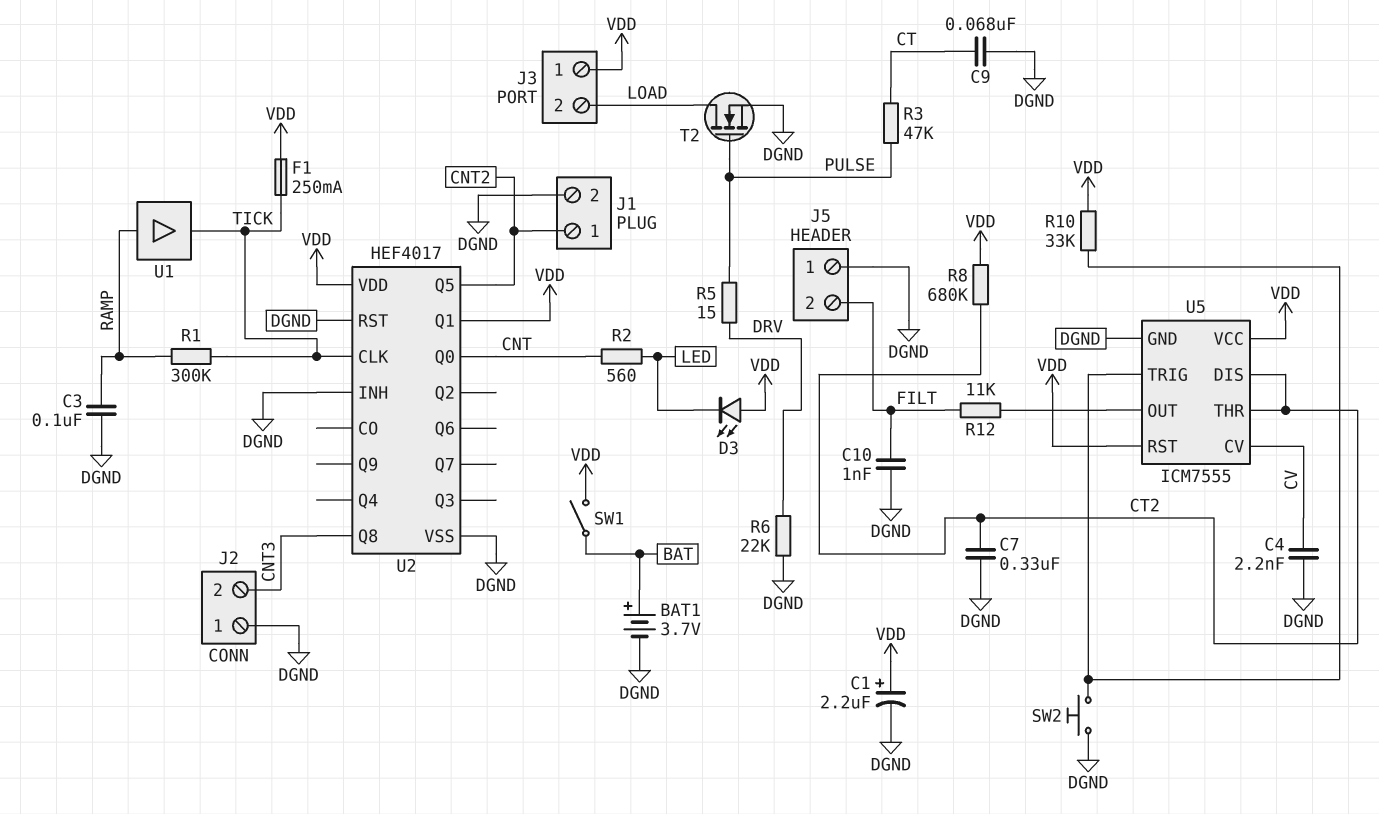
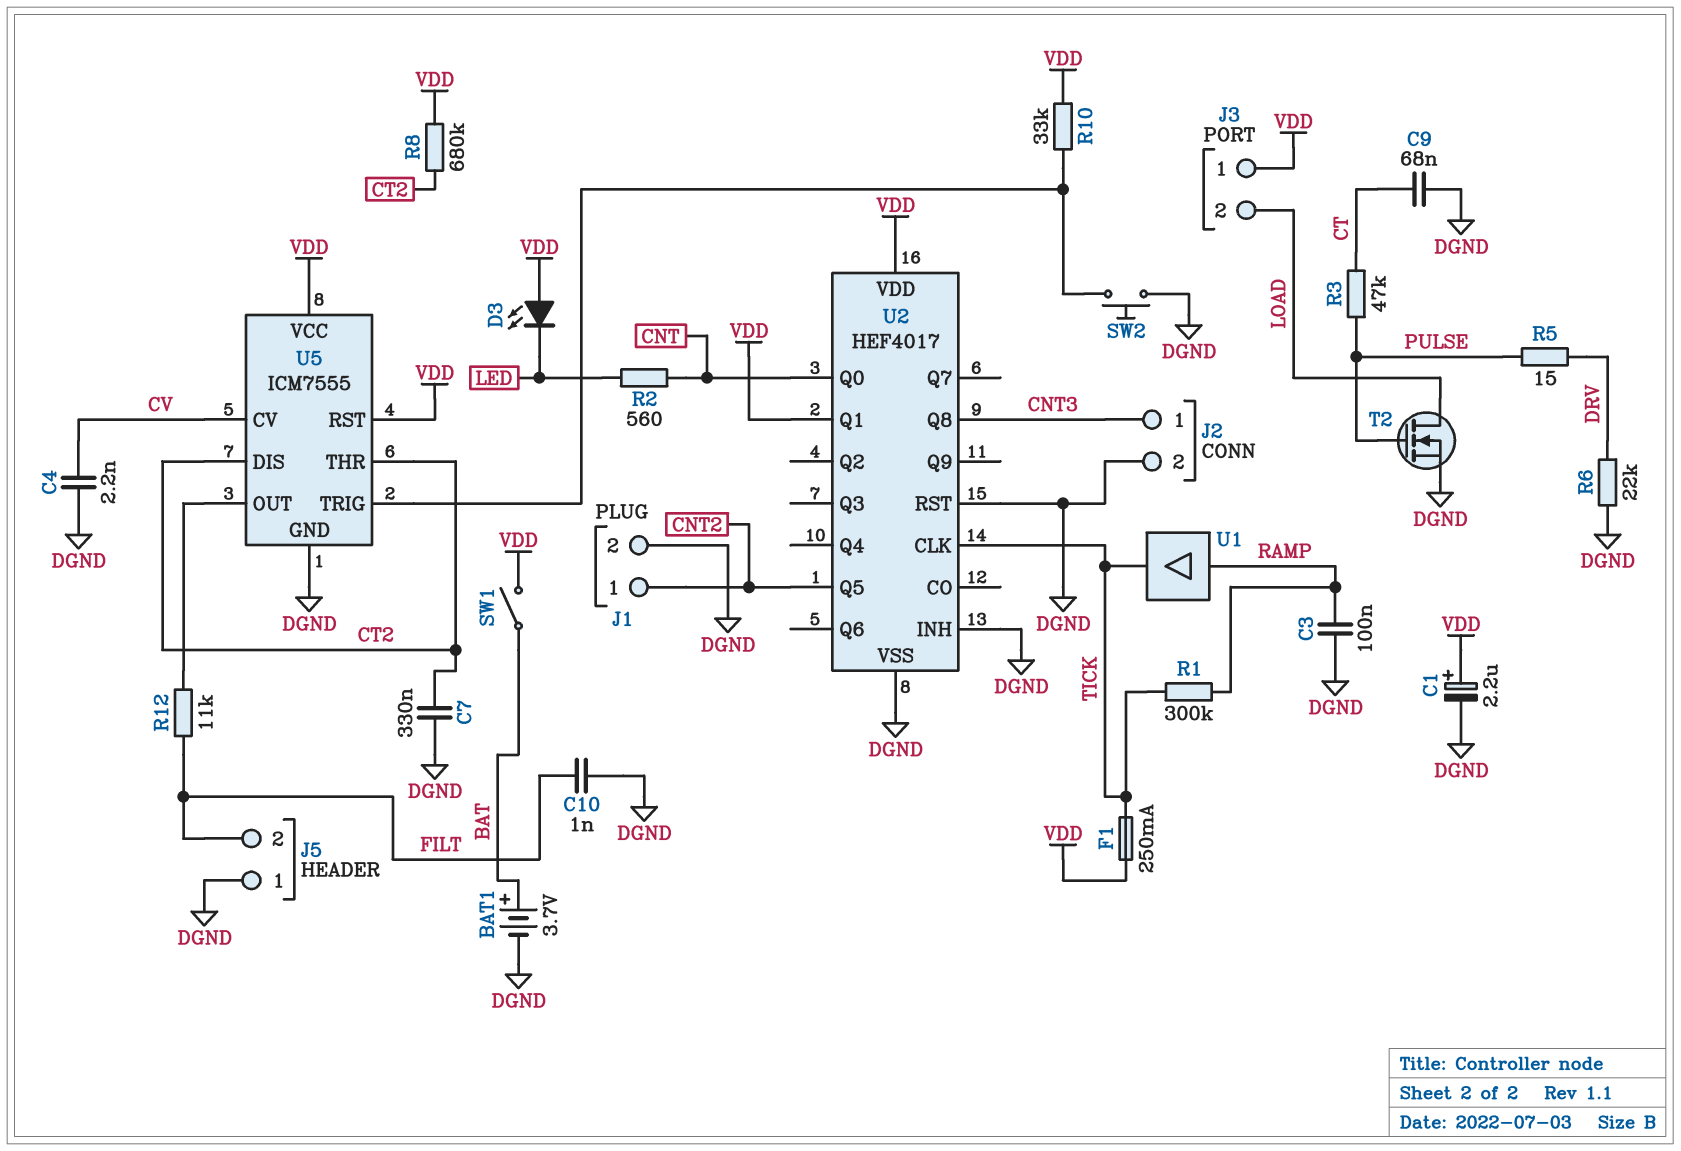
J2 pin 1: DGND -> CNT3
J2 pin 2: CNT3 -> DGND

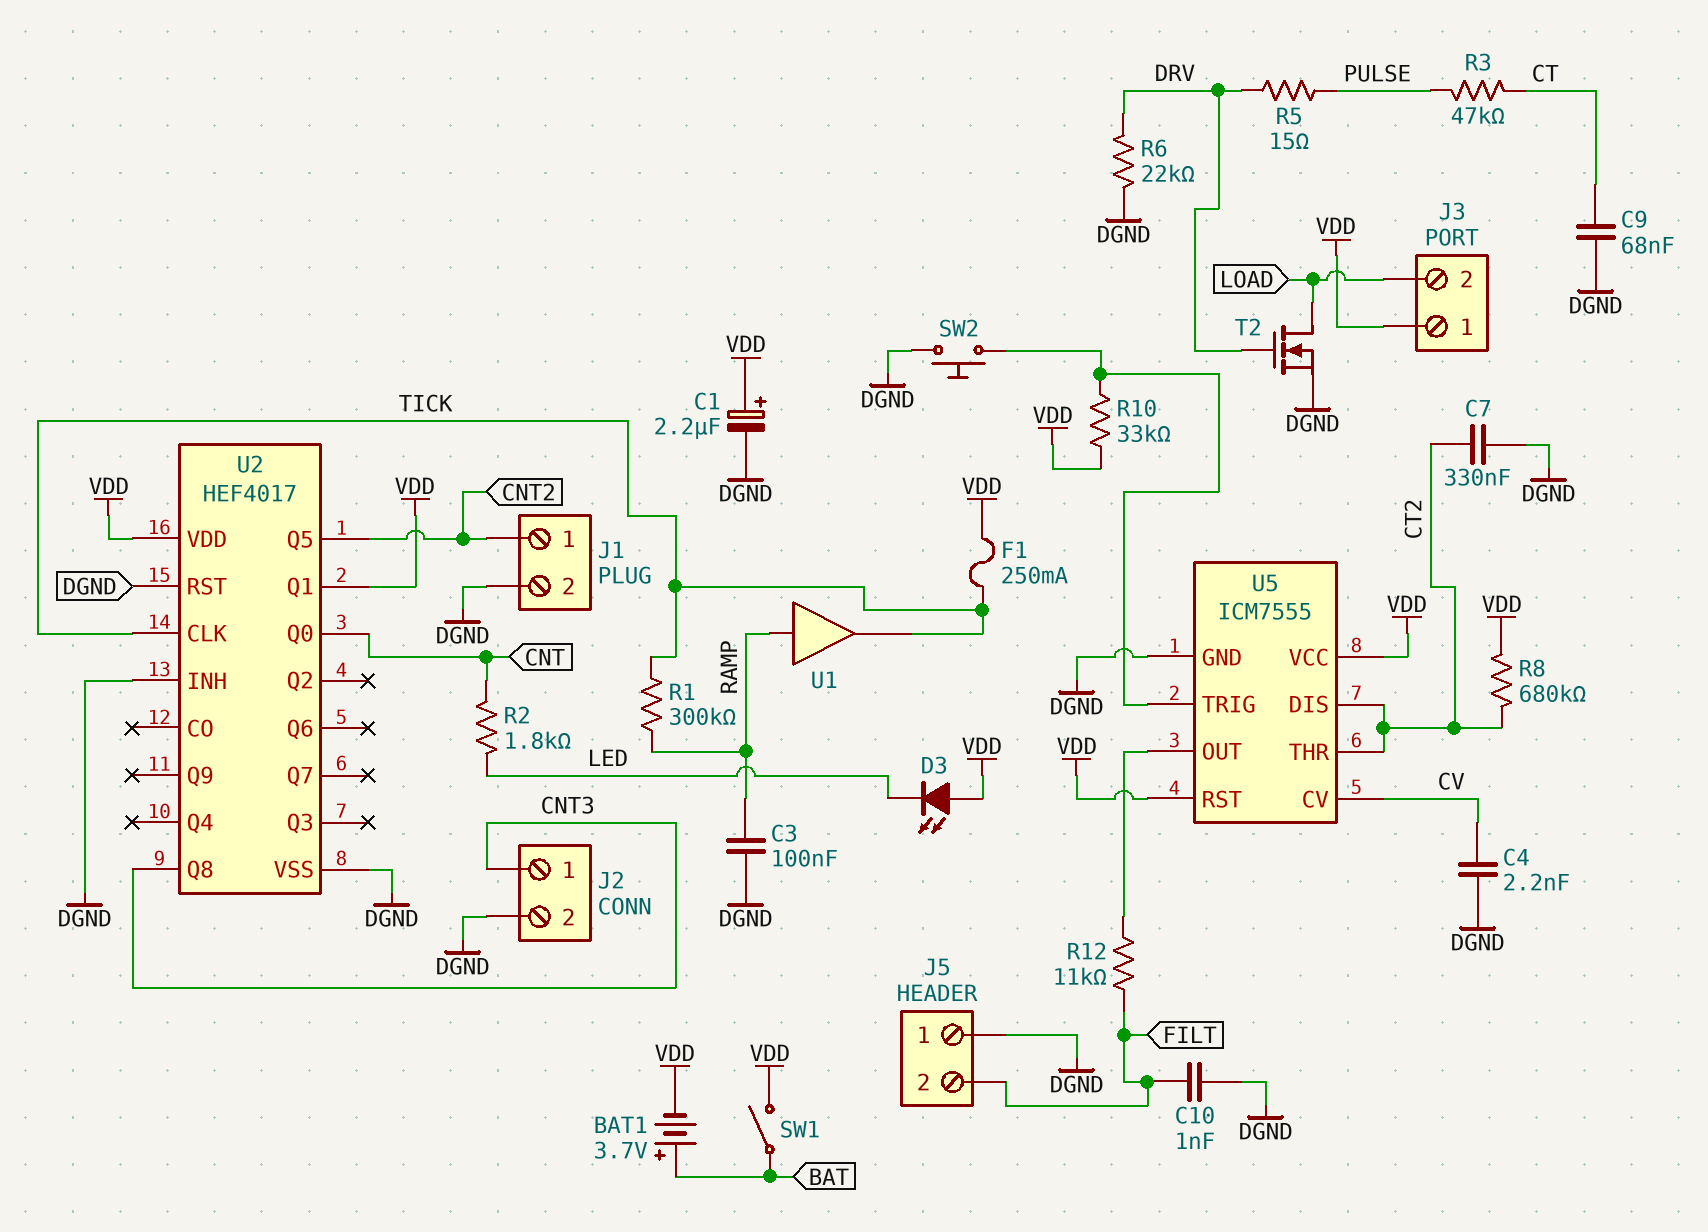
BAT1: 3.7V (plus BAT, minus DGND) -> 3.7V (plus BAT, minus VDD)
R2: 560 (CNT, LED) -> 1.8k (CNT, LED)
T2: NMOS (G PULSE, D LOAD, S DGND) -> NMOS (G DRV, D LOAD, S DGND)

